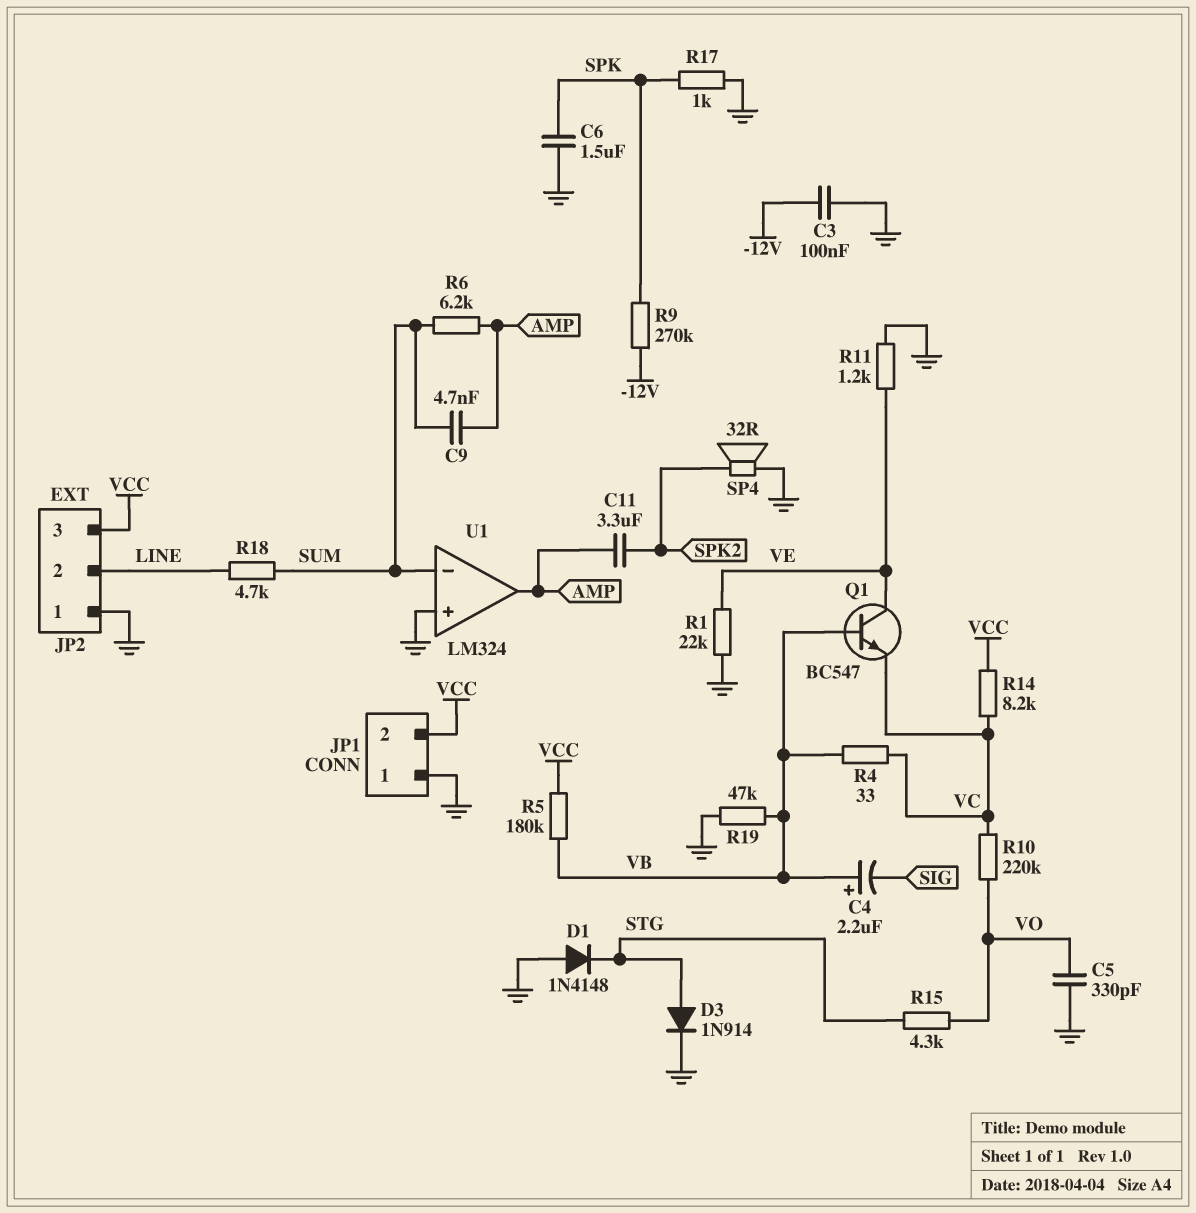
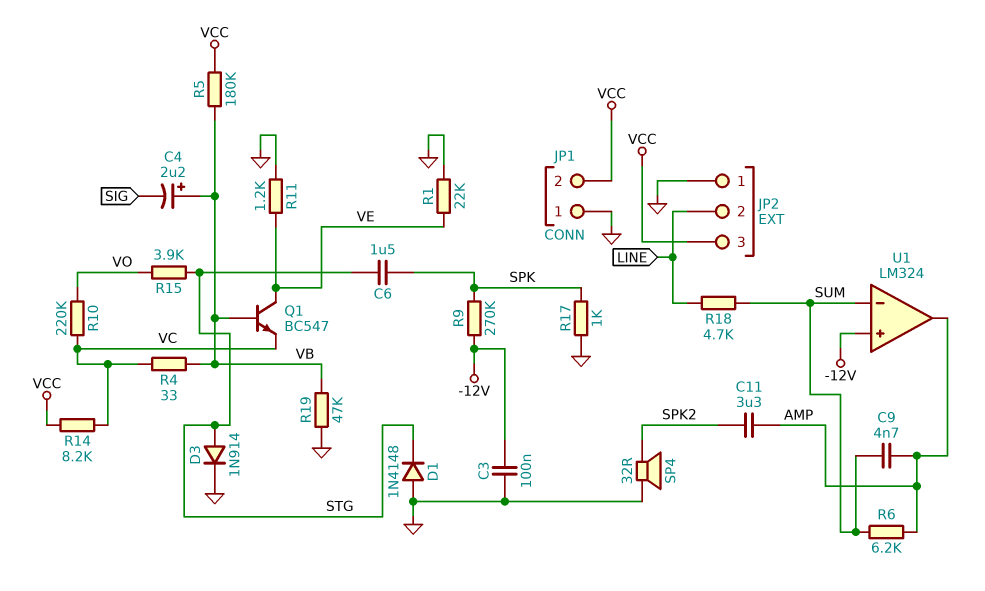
C5: 330pF (GND, VO) -> none
C6: 1.5uF (GND, SPK) -> 1.5uF (SPK, STG)
R15: 4.3k (STG, VO) -> 3.9k (STG, VO)
U1 pin in+: GND -> -12V

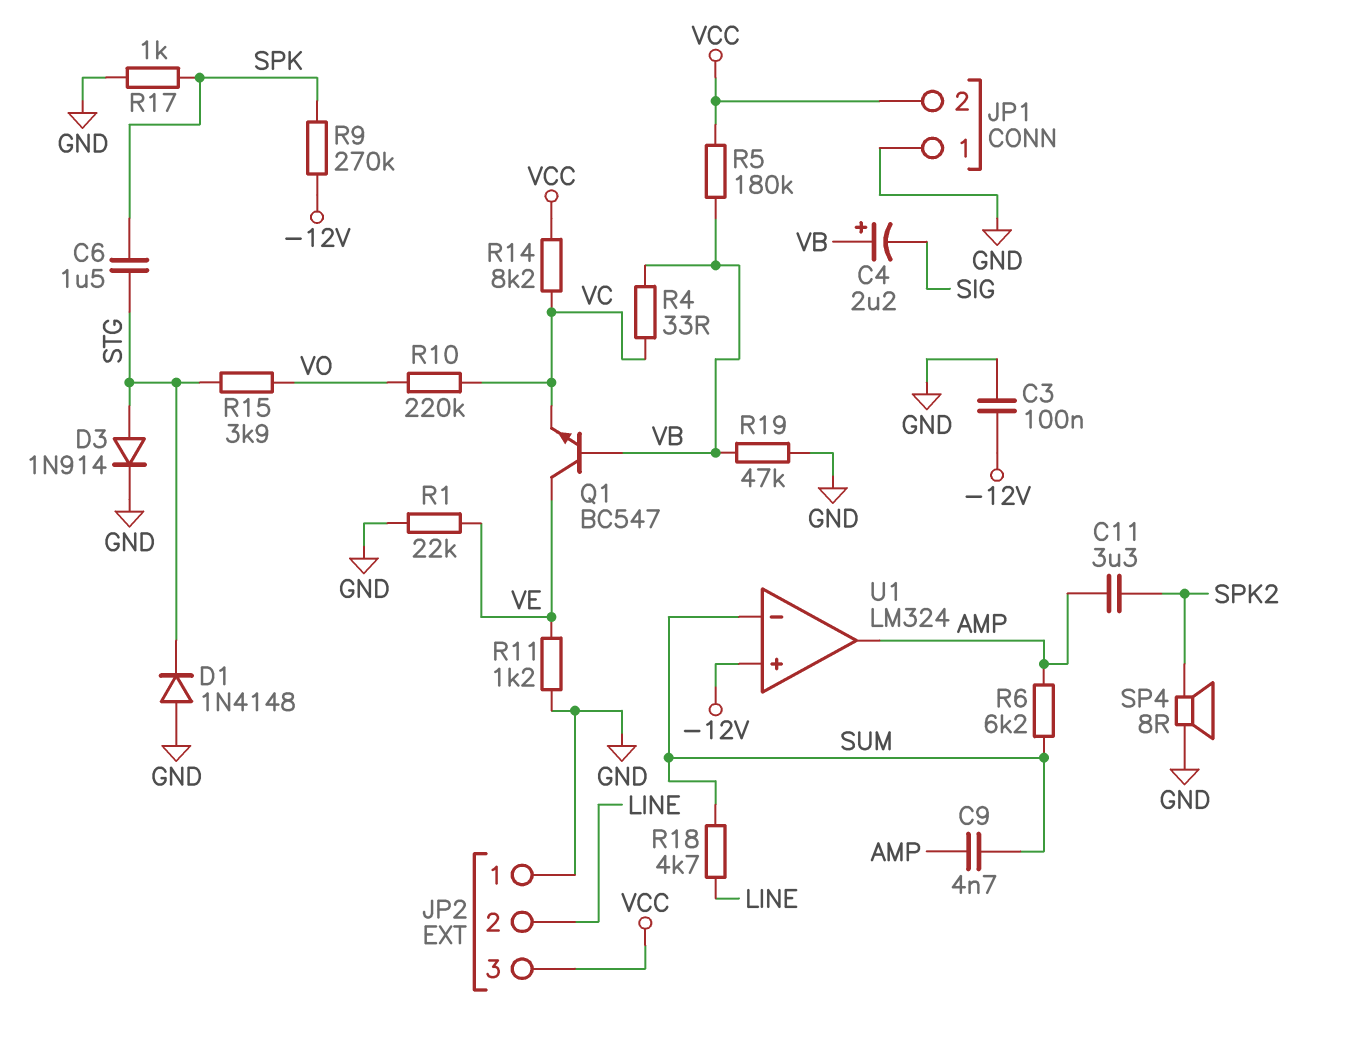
SP4: speaker 32R (GND, SPK2) -> speaker 8R (GND, SPK2)

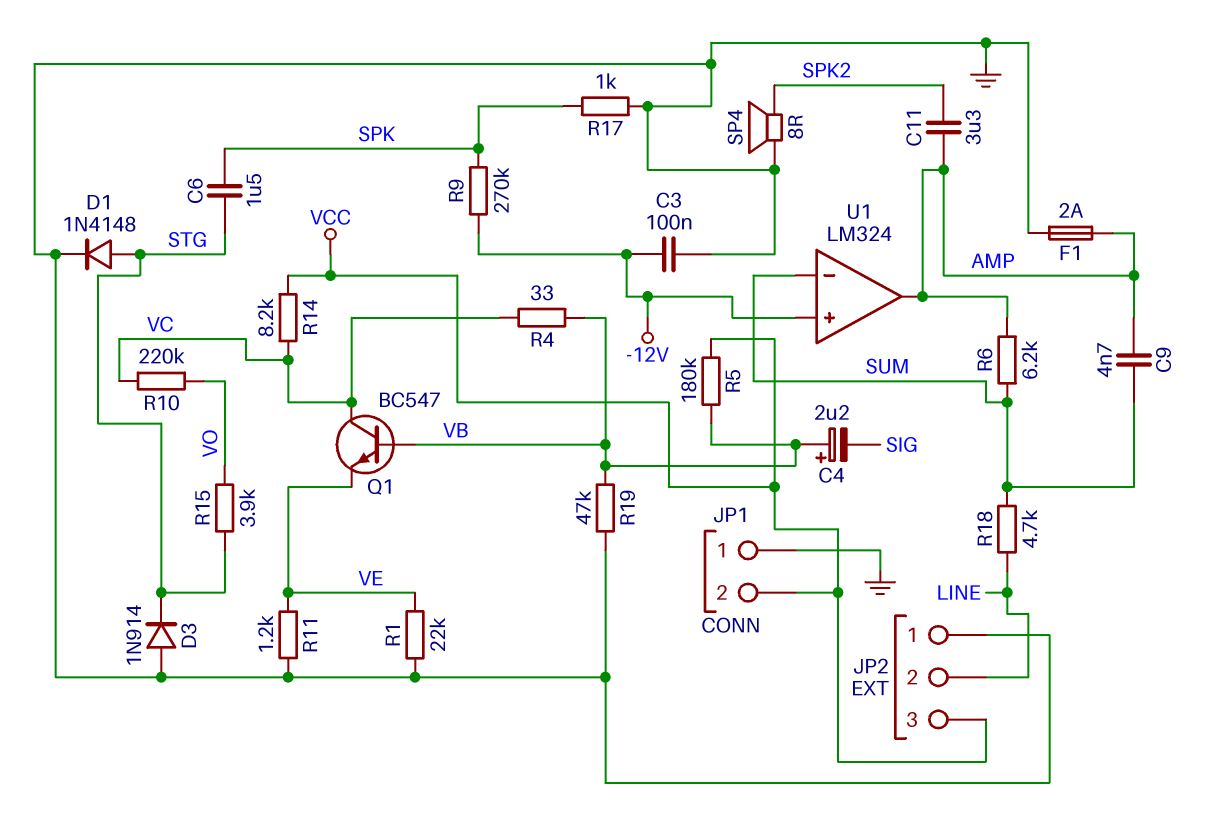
D1: diode 1N4148 (A GND, K STG) -> diode 1N4148 (A STG, K GND)
D3: diode 1N914 (A STG, K GND) -> diode 1N914 (A GND, K STG)
F1: none -> 2A (AMP, GND)
Q1: NPN BC547 (B VB, C VE, E VC) -> NPN BC547 (B VB, C VC, E VE)

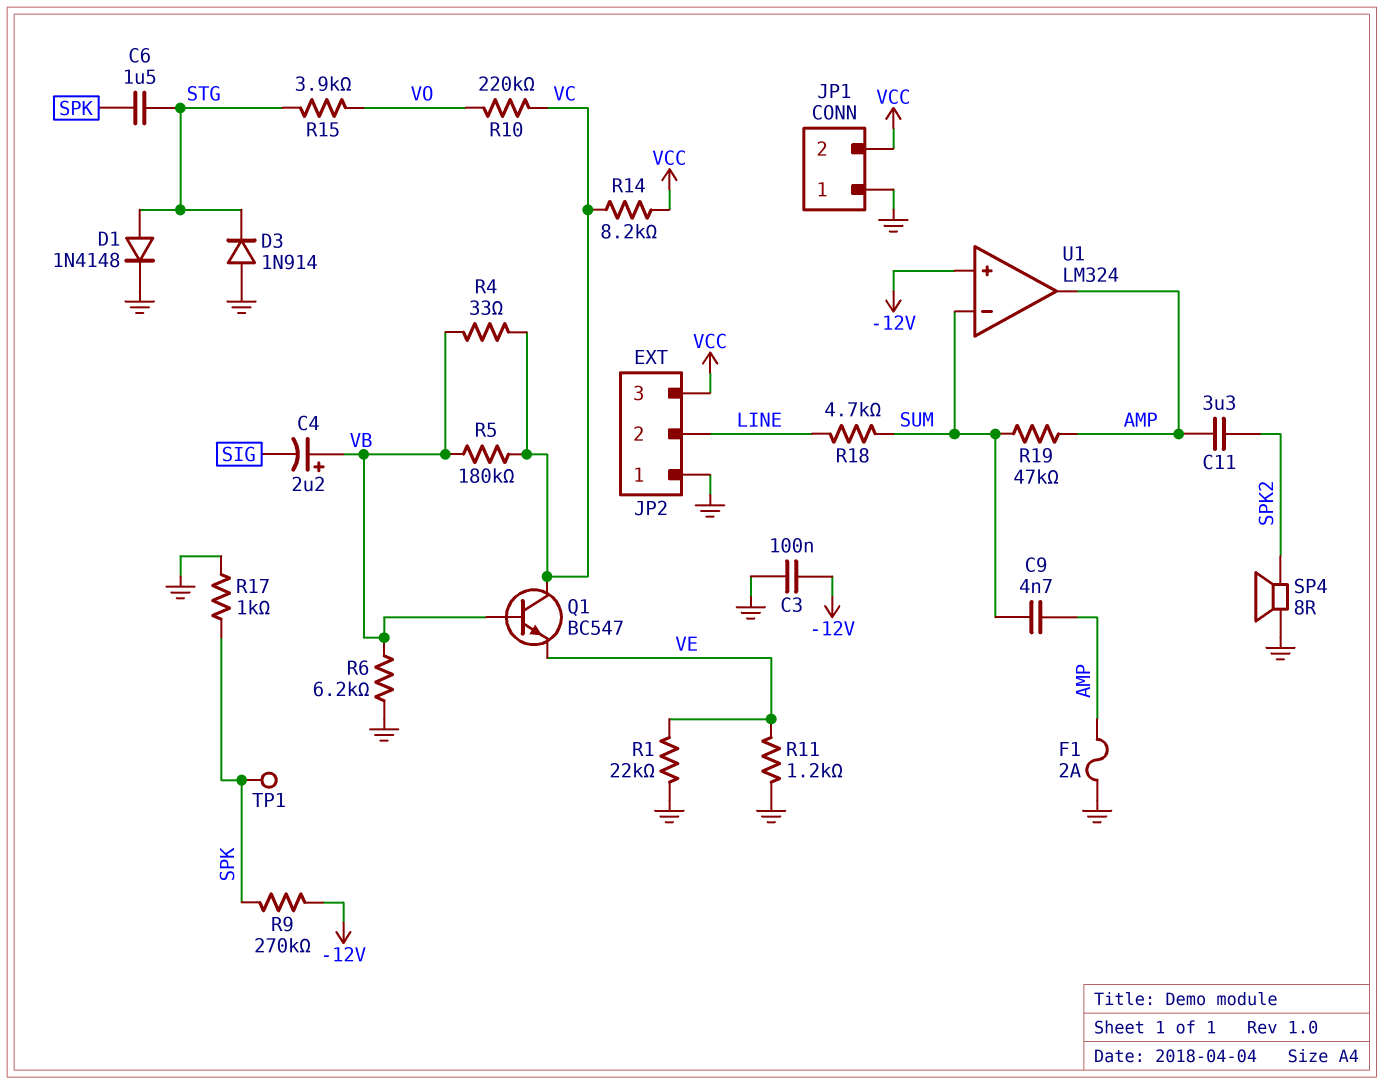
R5: 180k (VB, VCC) -> 180k (VB, VC)
R6: 6.2k (AMP, SUM) -> 6.2k (GND, VB)
R19: 47k (GND, VB) -> 47k (AMP, SUM)
TP1: none -> test point (SPK)

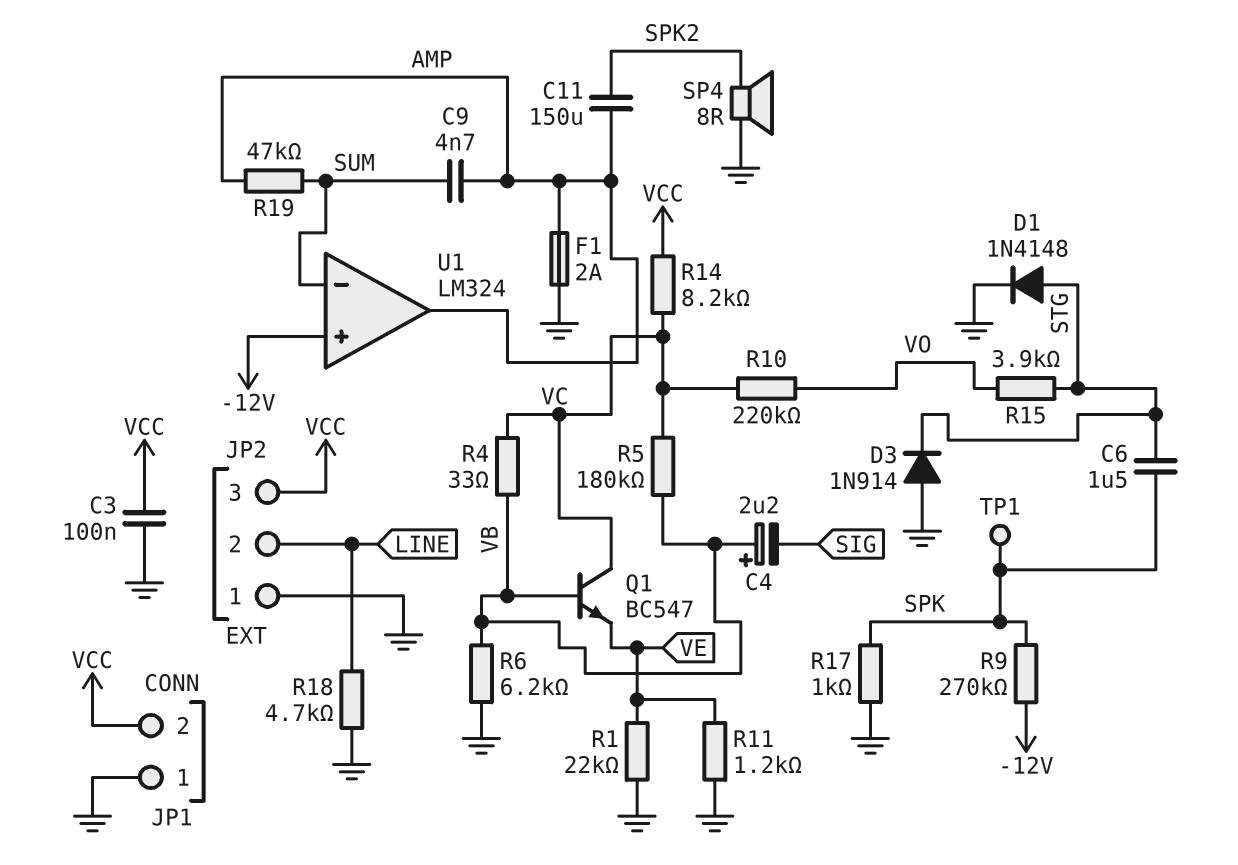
C3: 100nF (-12V, GND) -> 100nF (GND, VCC)
C11: 3.3uF (AMP, SPK2) -> 150uF (AMP, SPK2)
R18: 4.7k (LINE, SUM) -> 4.7k (GND, LINE)

